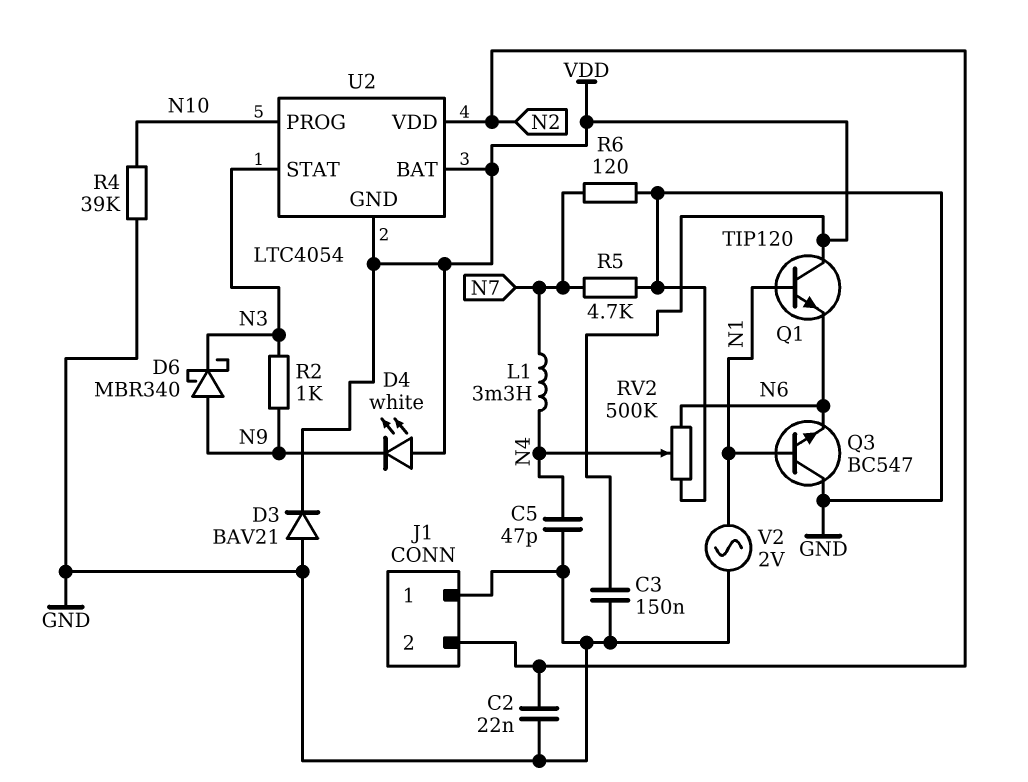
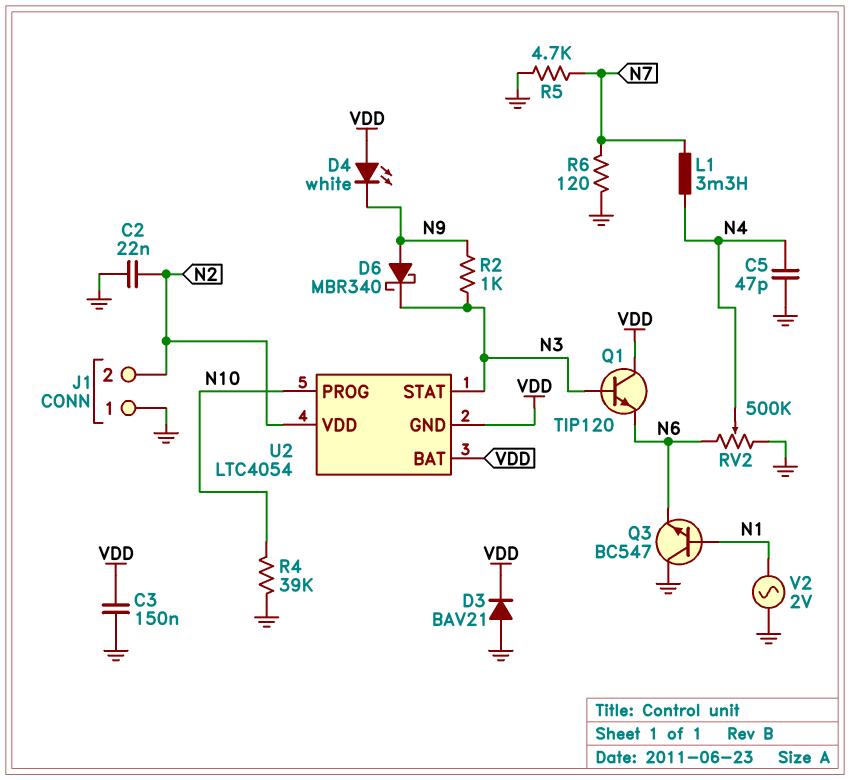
Q1: NPN TIP120 (B N1, C VDD, E N6) -> NPN TIP120 (B N3, C VDD, E N6)

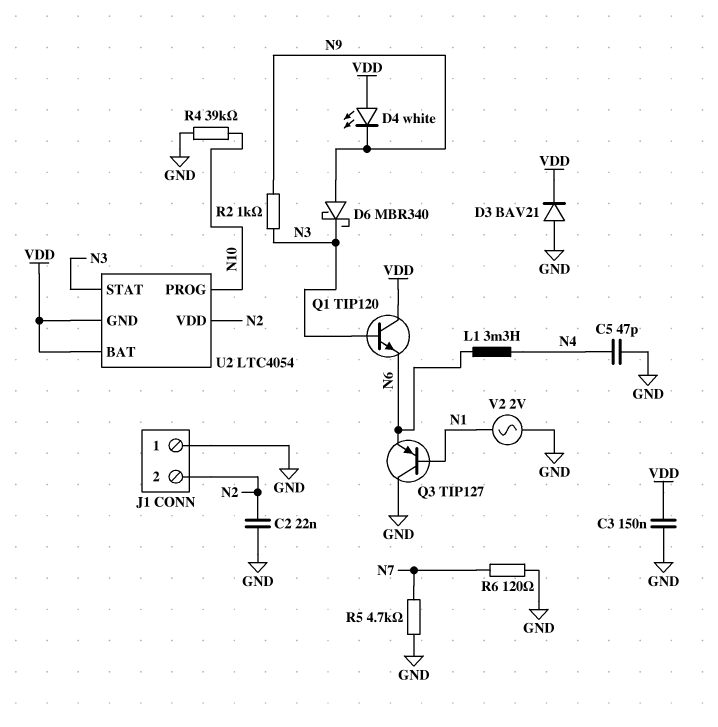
L1: 3.3mH (N4, N7) -> 3.3mH (N4, N6)
Q3: NPN BC547 (B N1, C GND, E N6) -> PNP TIP127 (B N1, C GND, E N6)
RV2: 500k (GND, N6, wiper N4) -> none

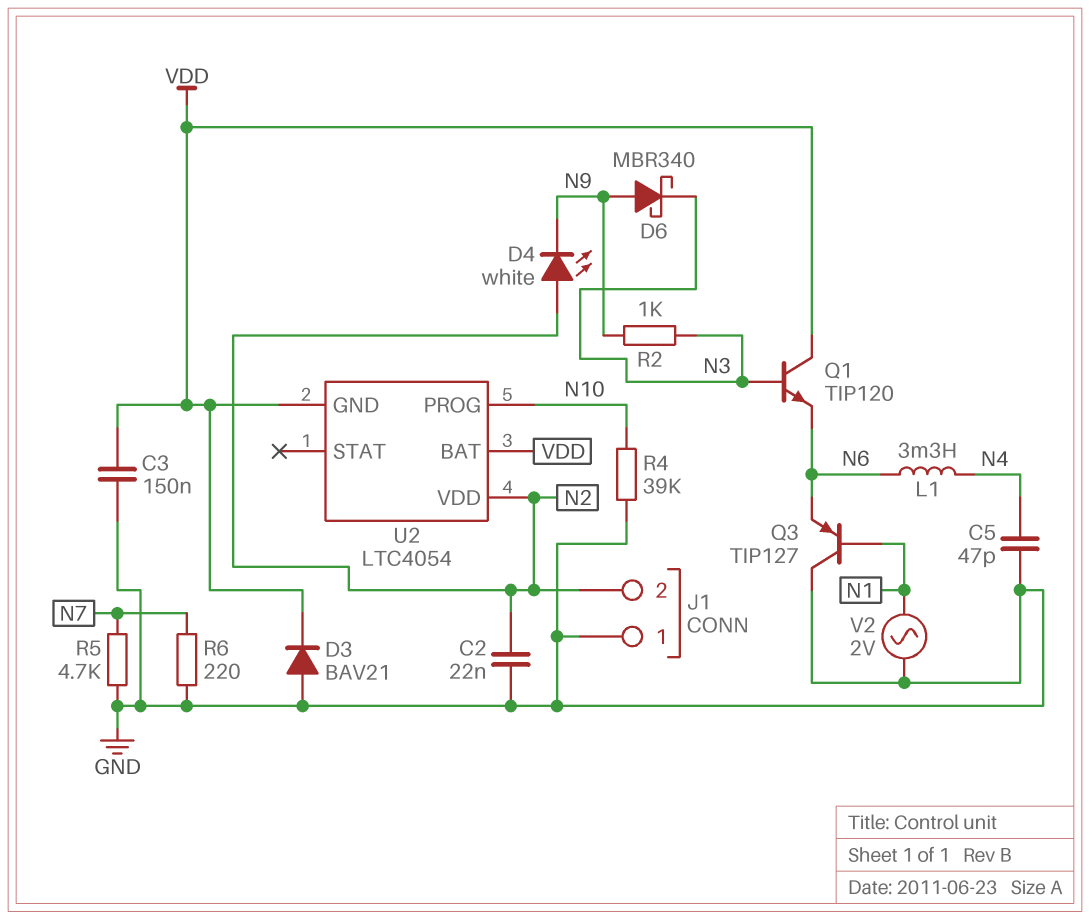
D4: LED white (A VDD, K N9) -> LED white (A N2, K N9)
R6: 120 (GND, N7) -> 220 (GND, N7)
U2 pin STAT: N3 -> none

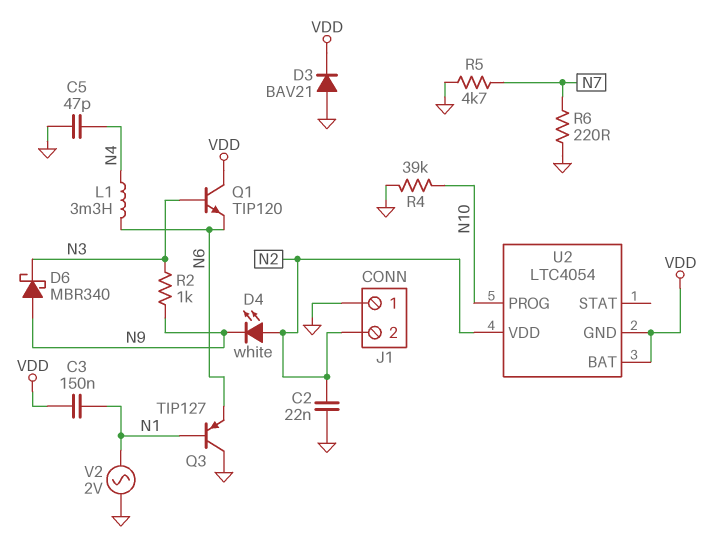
C3: 150nF (GND, VDD) -> 150nF (N1, VDD)

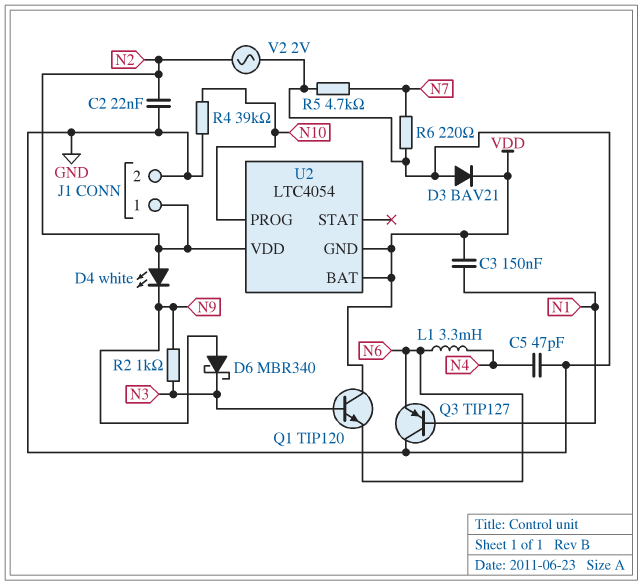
J1 pin 1: GND -> N2
J1 pin 2: N2 -> GND
V2: AC 2V (GND, N1) -> AC 2V (GND, N2)

